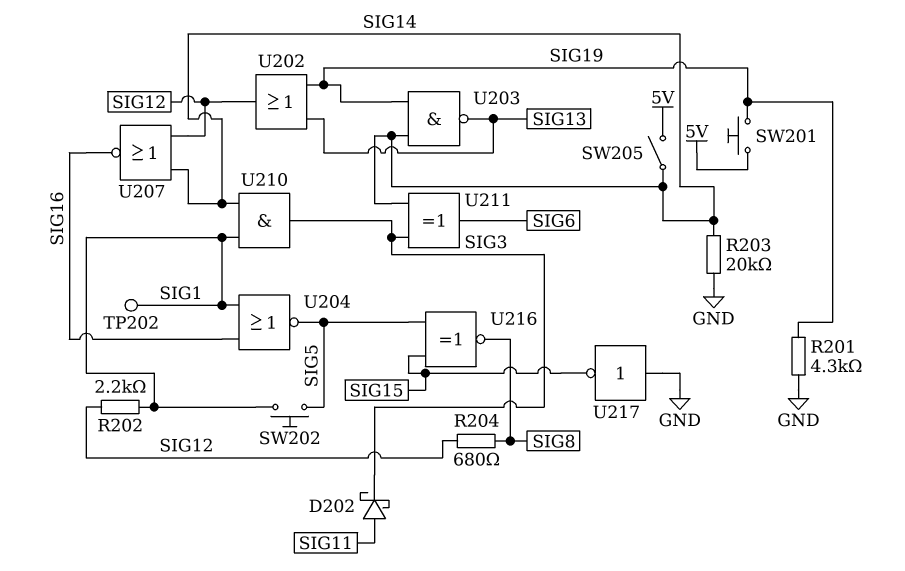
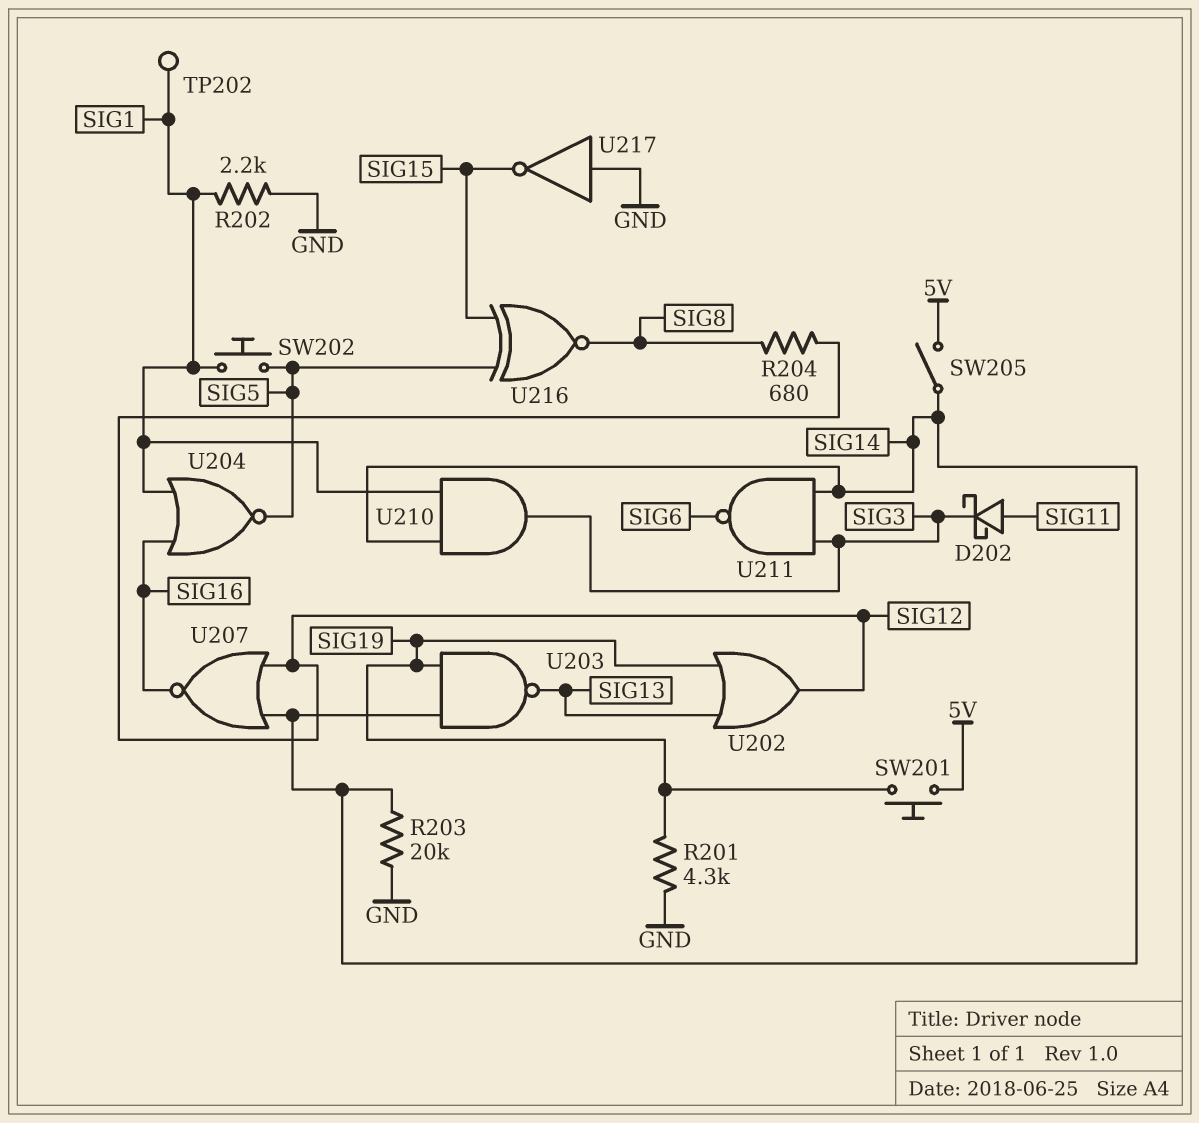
R202: 2.2k (SIG1, SIG12) -> 2.2k (GND, SIG1)
U211: XOR (in SIG3, in SIG14, out SIG6) -> NAND (in SIG3, in SIG14, out SIG6)

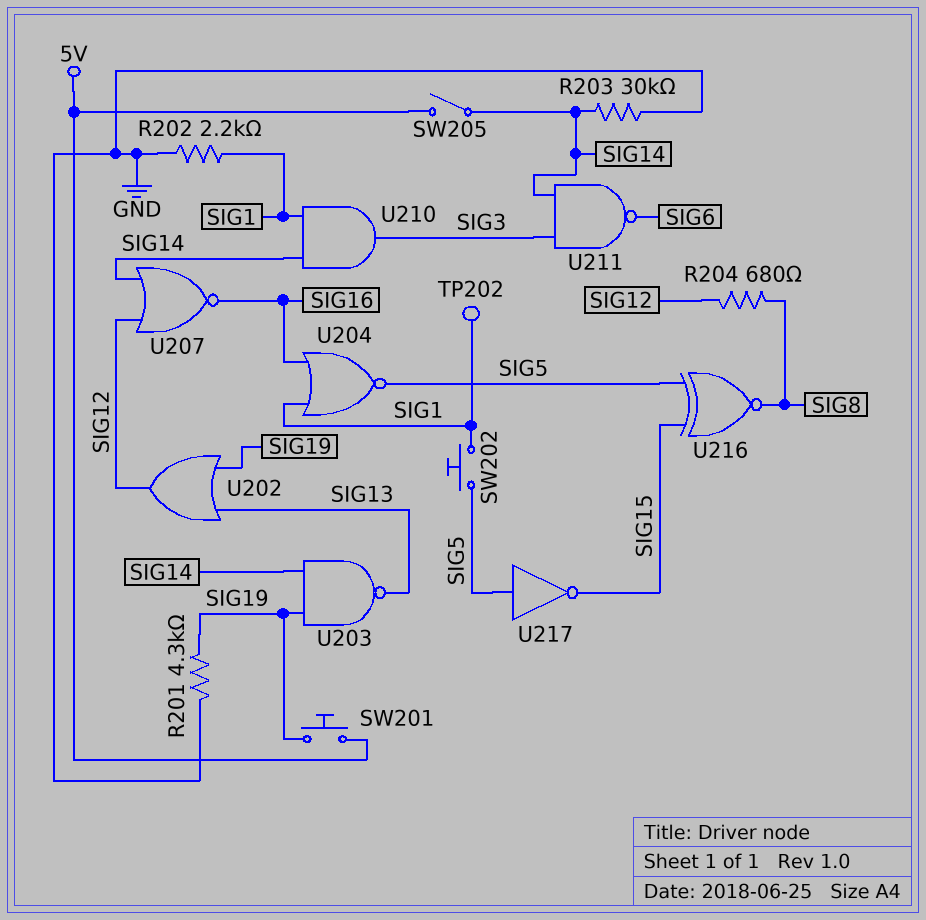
D202: schottky (A SIG11, K SIG3) -> none
R203: 20k (GND, SIG14) -> 30k (GND, SIG14)
U217: NOT (in GND, out SIG15) -> NOT (in SIG5, out SIG15)

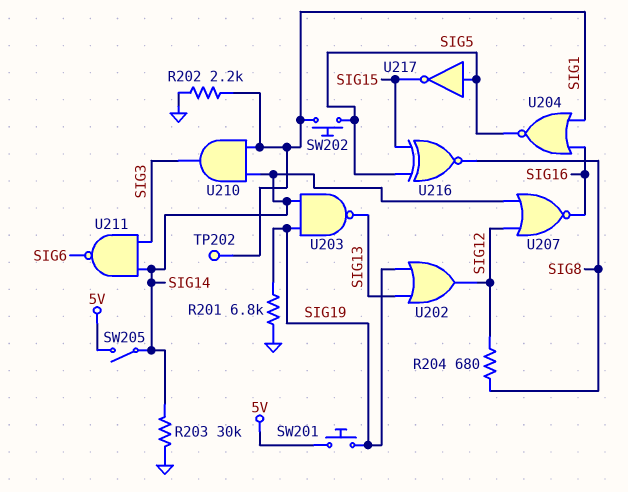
R201: 4.3k (GND, SIG19) -> 6.8k (GND, SIG19)

